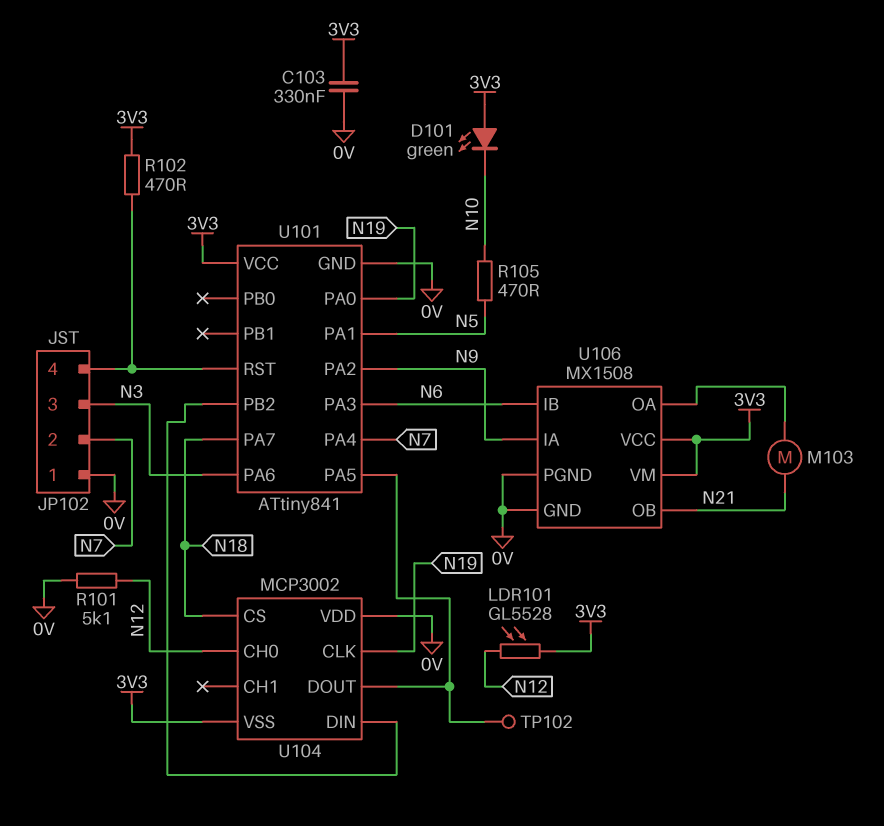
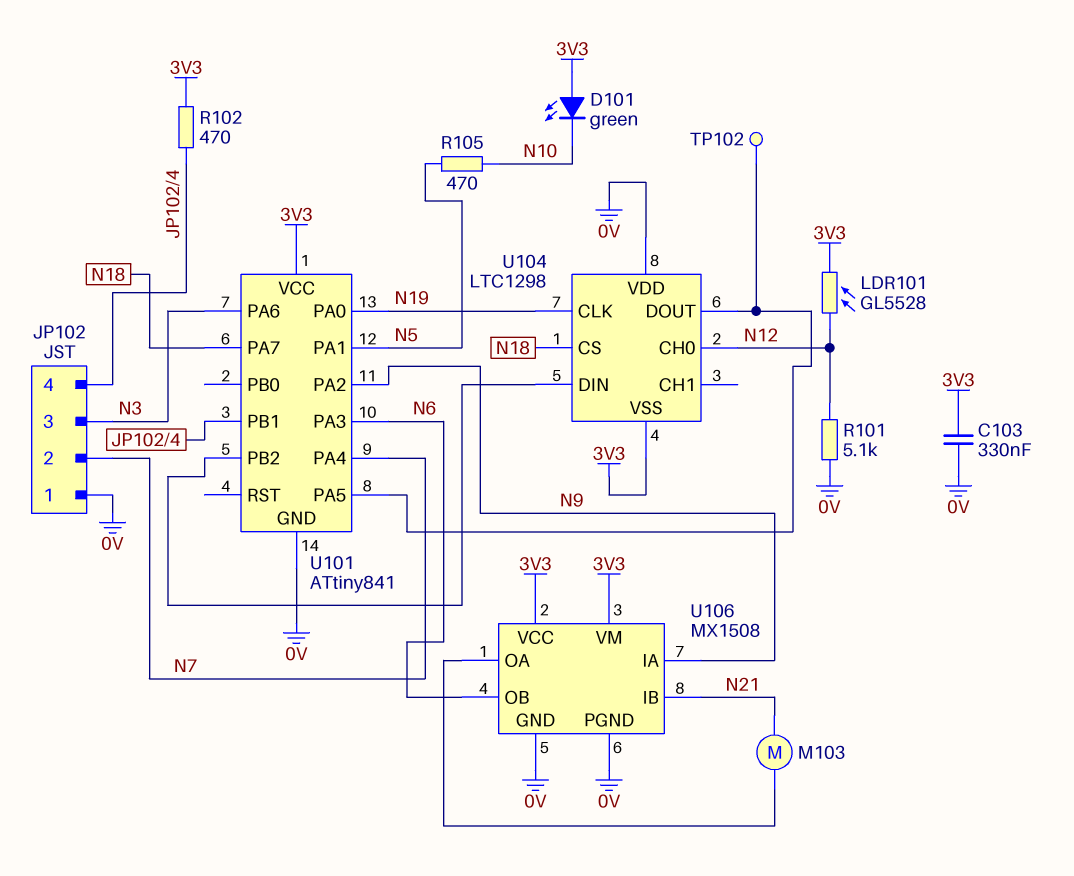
U101 pin PB1: none -> JP102/4
U101 pin RST: JP102/4 -> none
U104: MCP3002 -> LTC1298
U106 pin IB: N6 -> N21
U106 pin OB: N21 -> N6

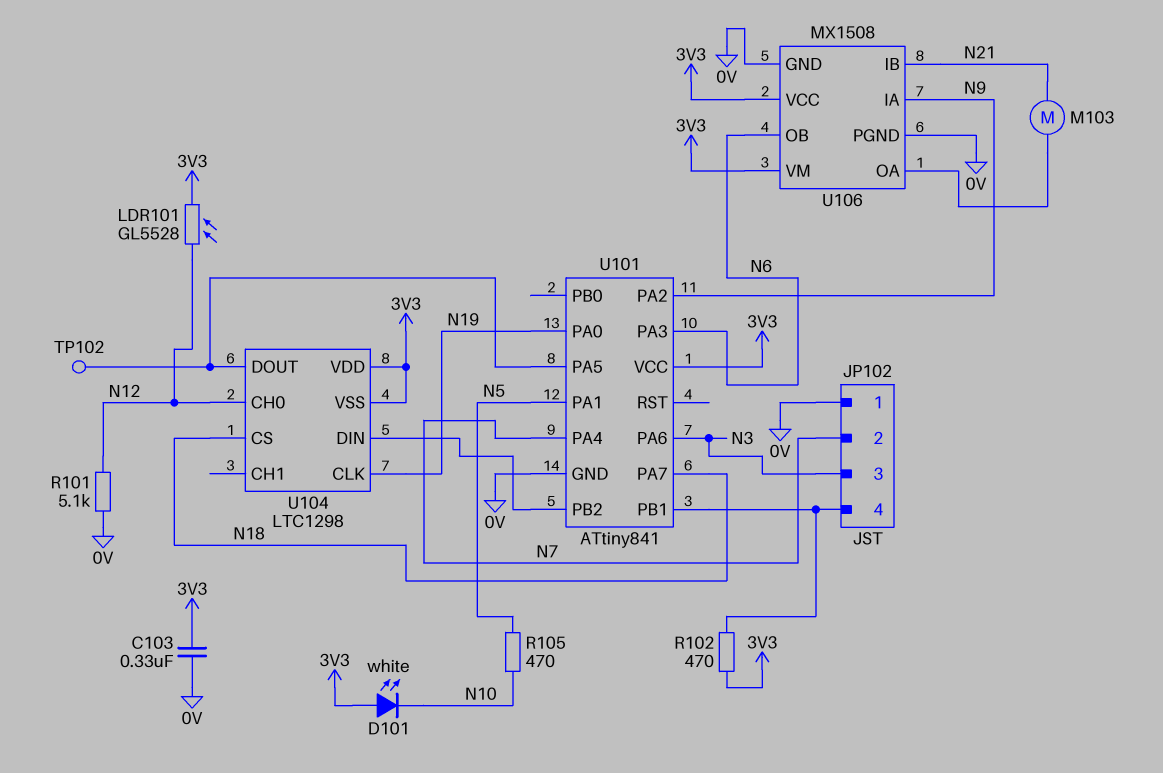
D101: LED green (A 3V3, K N10) -> LED white (A 3V3, K N10)
U104 pin VDD: 0V -> 3V3

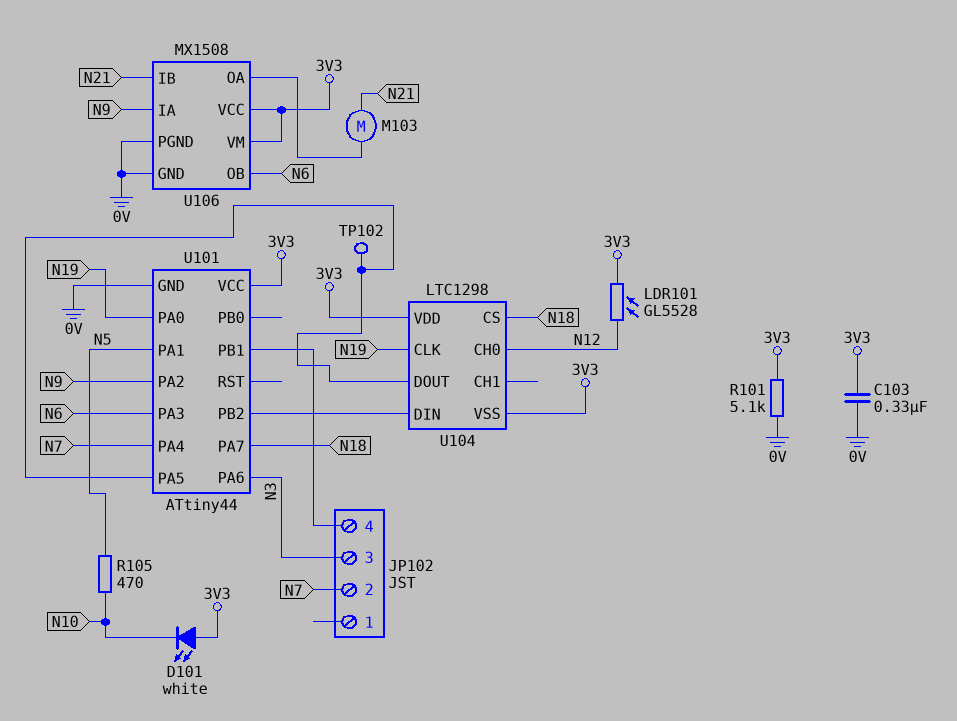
JP102 pin 1: 0V -> none
R101: 5.1k (0V, N12) -> 5.1k (0V, 3V3)
R102: 470 (3V3, JP102/4) -> none
U101: ATtiny841 -> ATtiny44

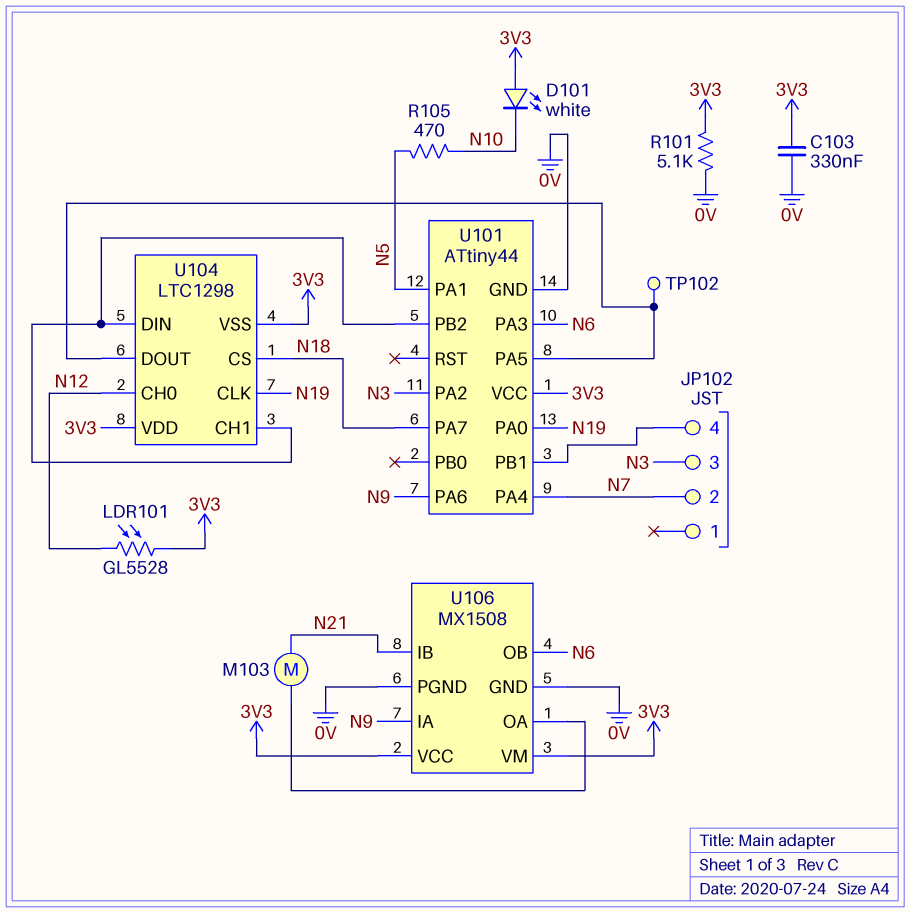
U101 pin PA2: N9 -> N3
U101 pin PA6: N3 -> N9
U104 pin CH1: none -> U101/PB2

